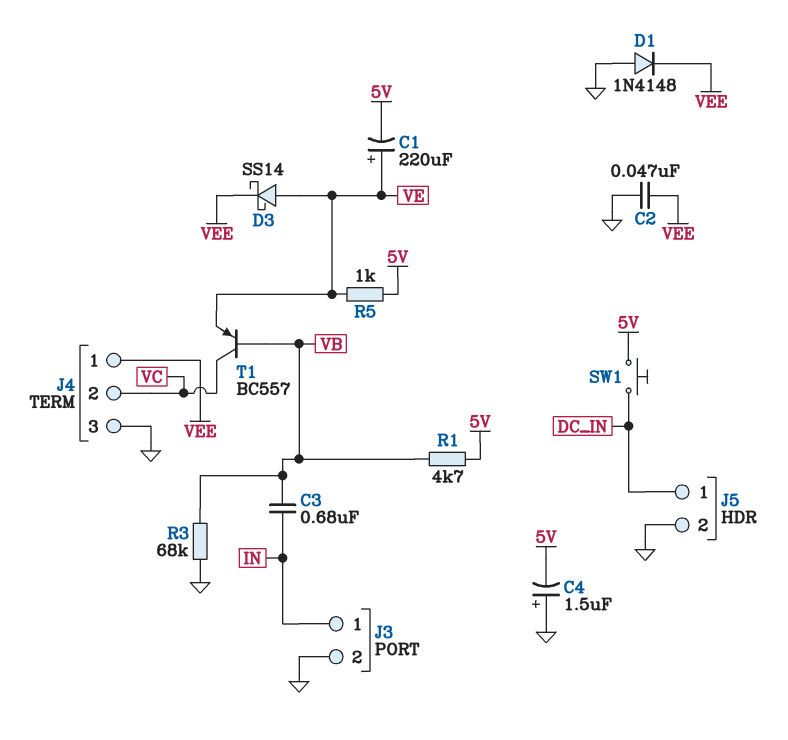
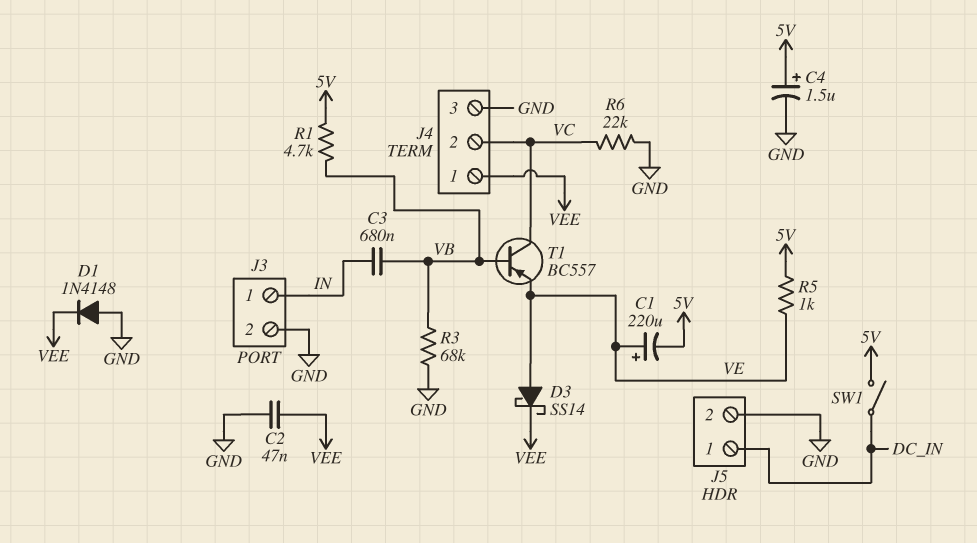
C4: 1.5uF (plus GND, minus 5V) -> 1.5uF (plus 5V, minus GND)
R6: none -> 22k (GND, VC)
SW1: button (5V, DC_IN) -> switch (5V, DC_IN)

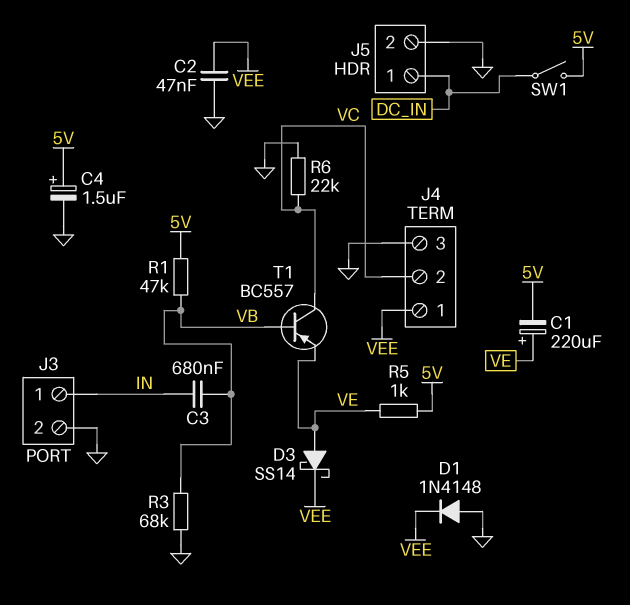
R1: 4.7k (5V, VB) -> 47k (5V, VB)

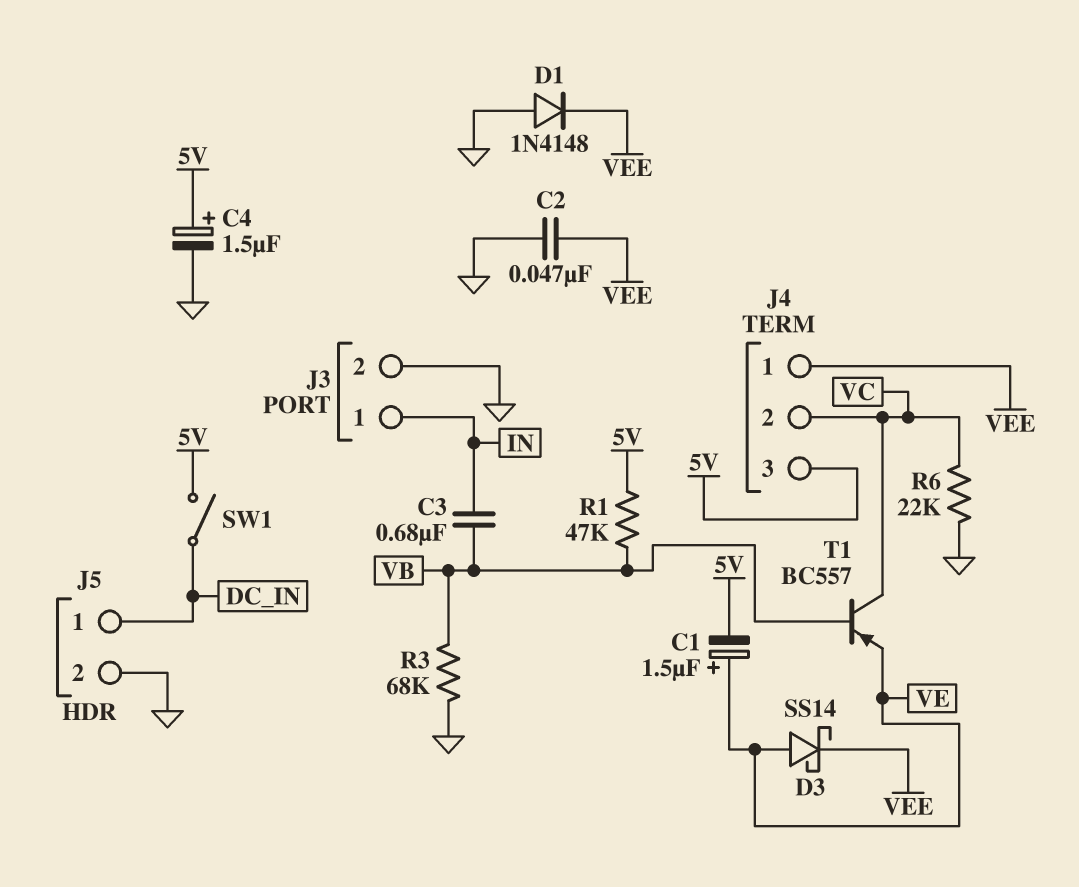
C1: 220uF (plus VE, minus 5V) -> 1.5uF (plus VE, minus 5V)
J4 pin 3: GND -> 5V
R5: 1k (5V, VE) -> none

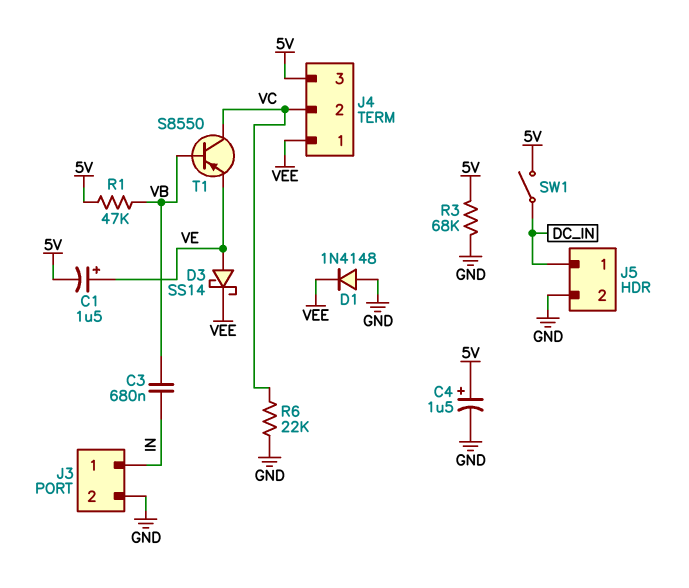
C2: 47nF (GND, VEE) -> none
R3: 68k (GND, VB) -> 68k (5V, GND)
T1: PNP BC557 (B VB, C VC, E VE) -> PNP S8550 (B VB, C VC, E VE)

